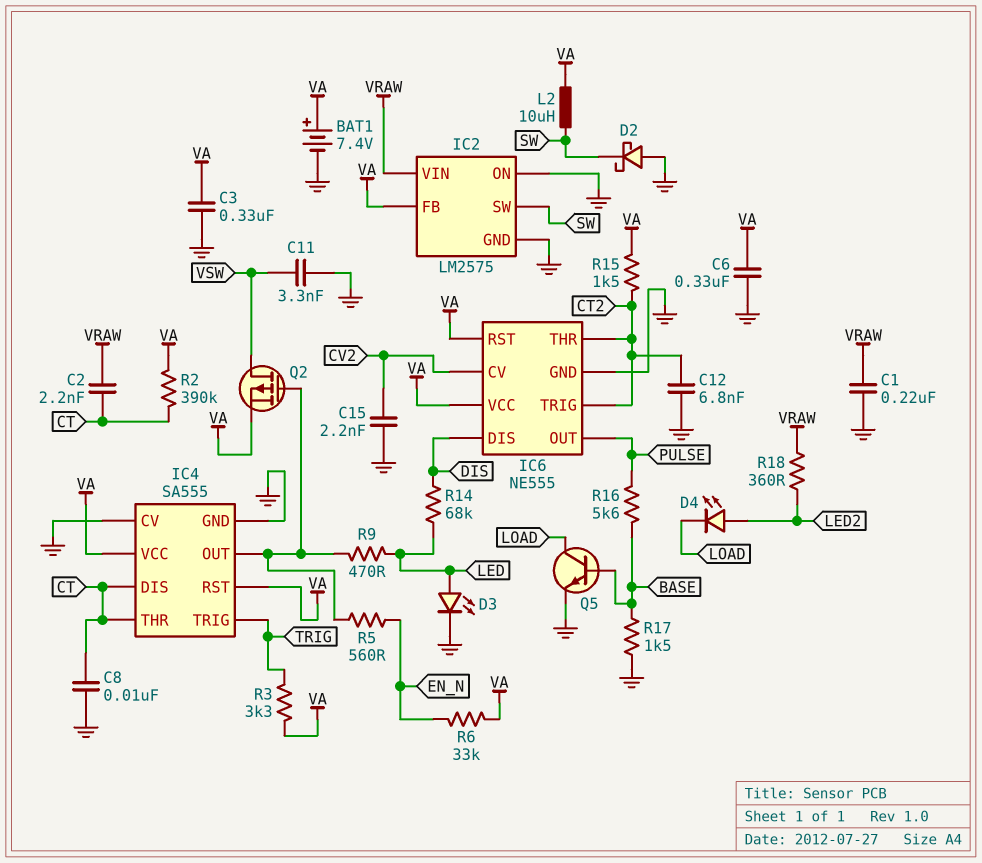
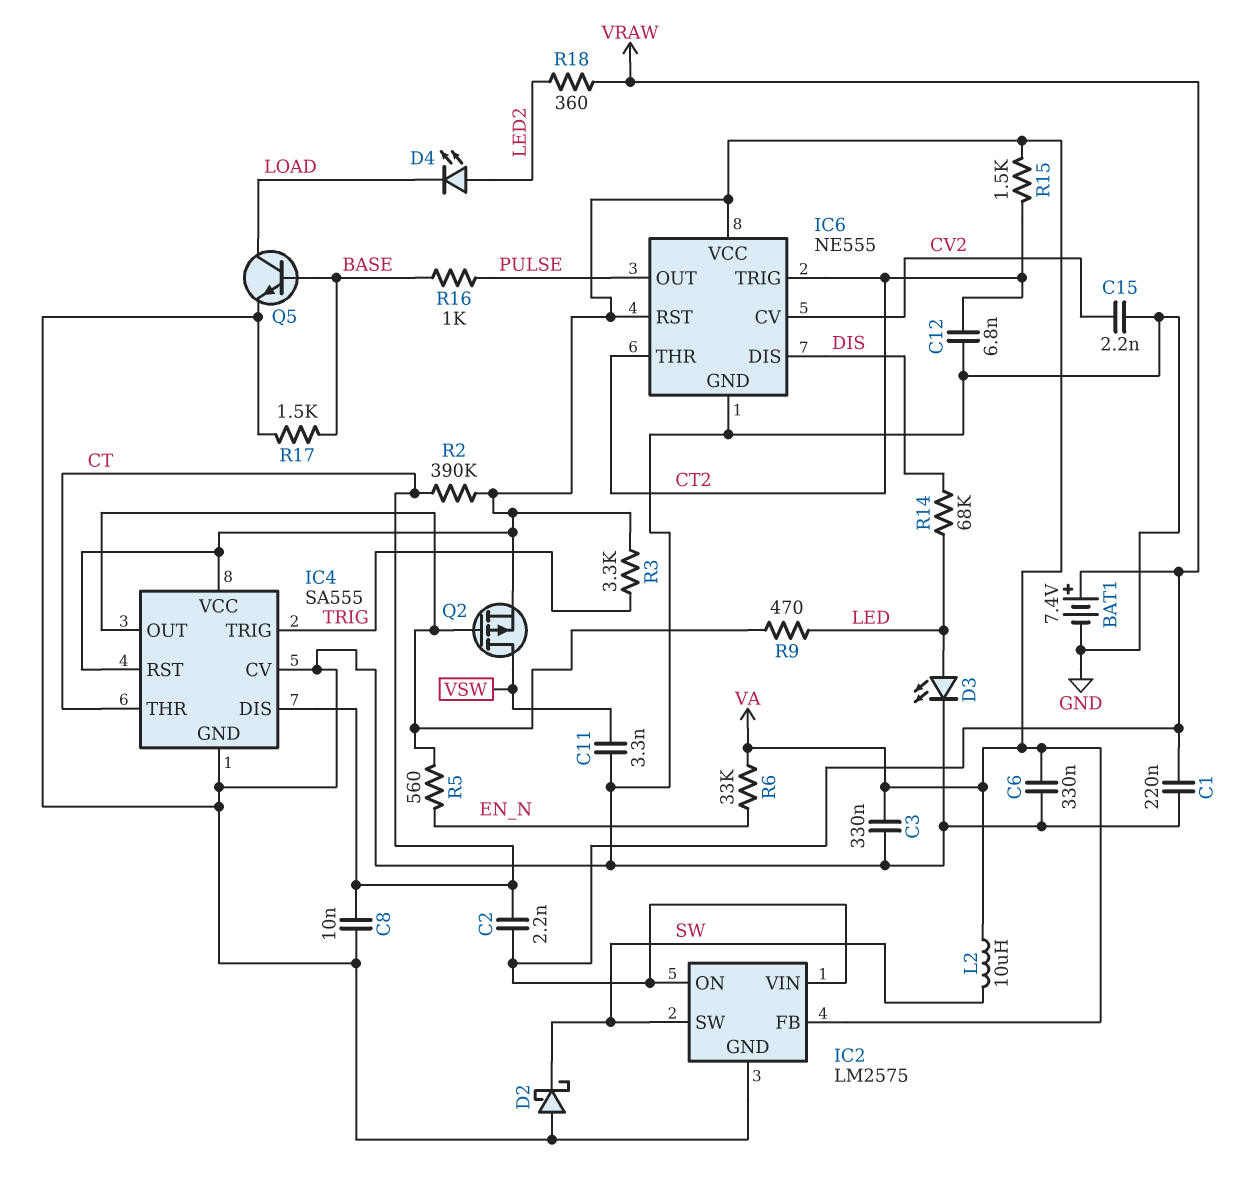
BAT1: 7.4V (plus VA, minus GND) -> 7.4V (plus VRAW, minus GND)
IC2 pin ON: GND -> VRAW
R16: 5.6k (BASE, PULSE) -> 1k (BASE, PULSE)

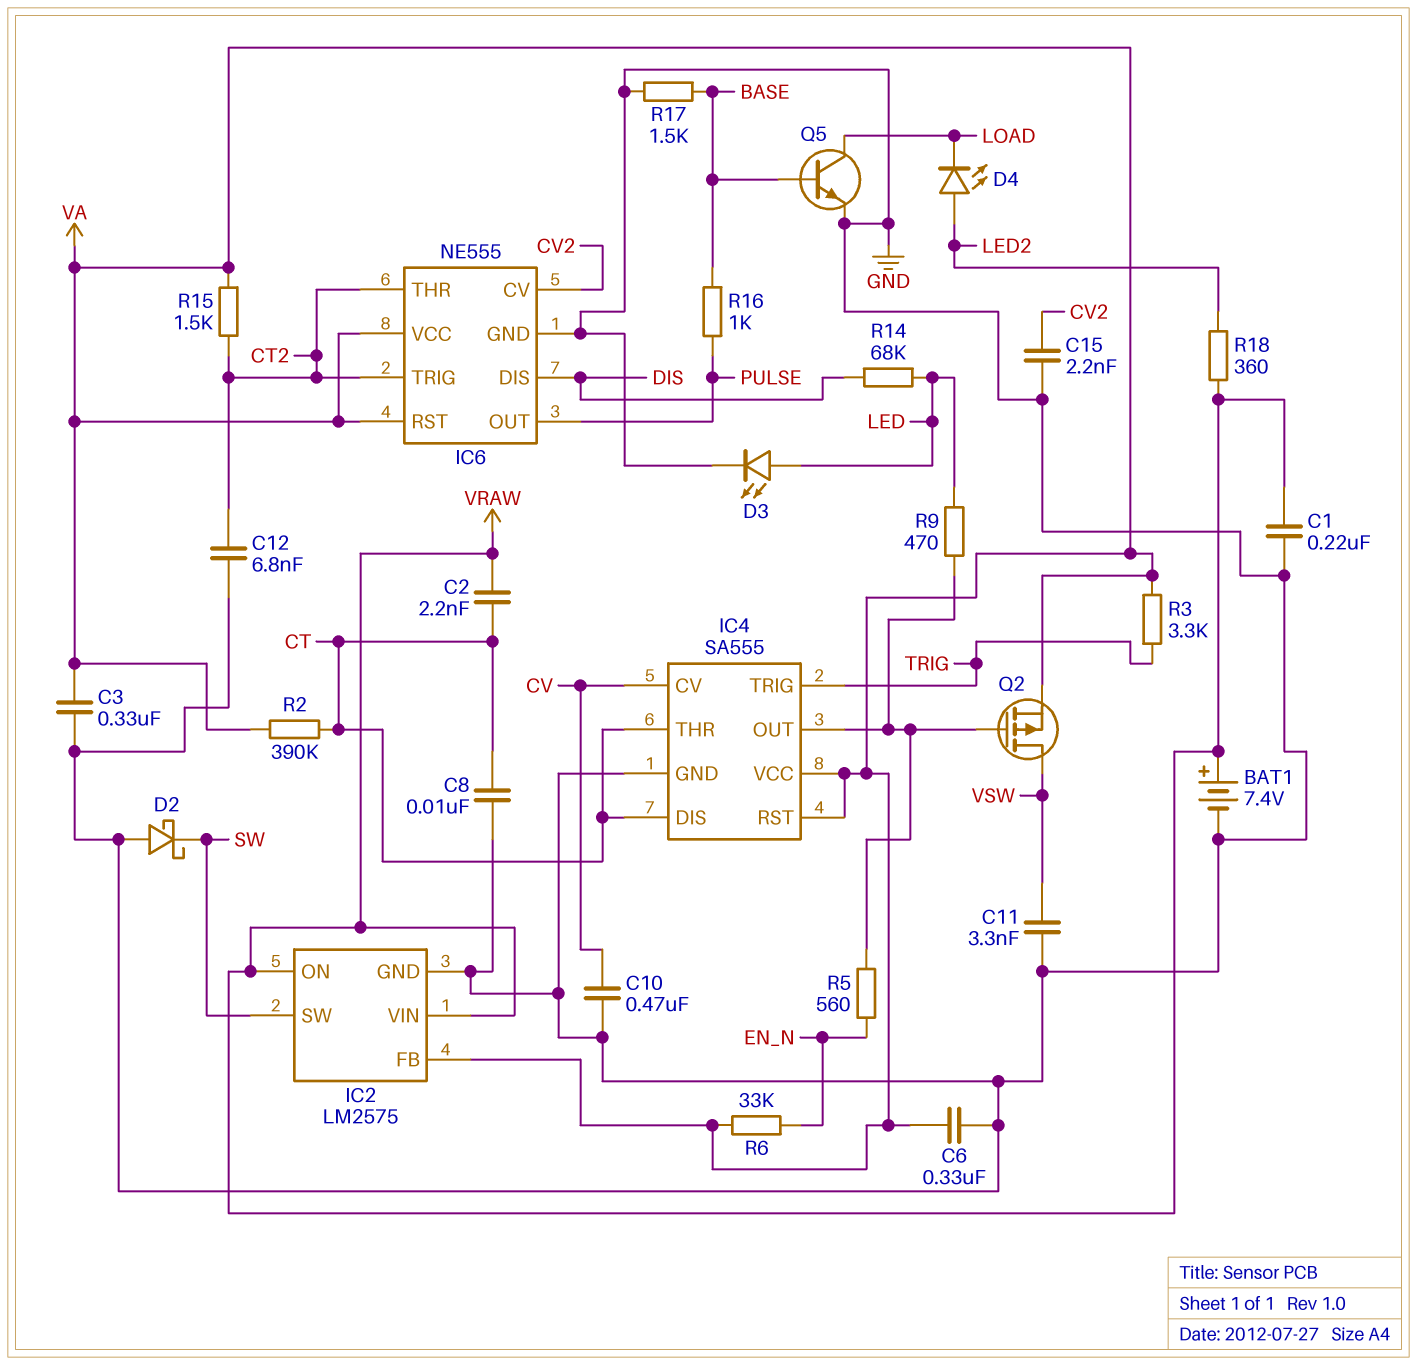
C10: none -> 470nF (CV, GND)
IC4 pin CV: GND -> CV
L2: 10uH (SW, VA) -> none

